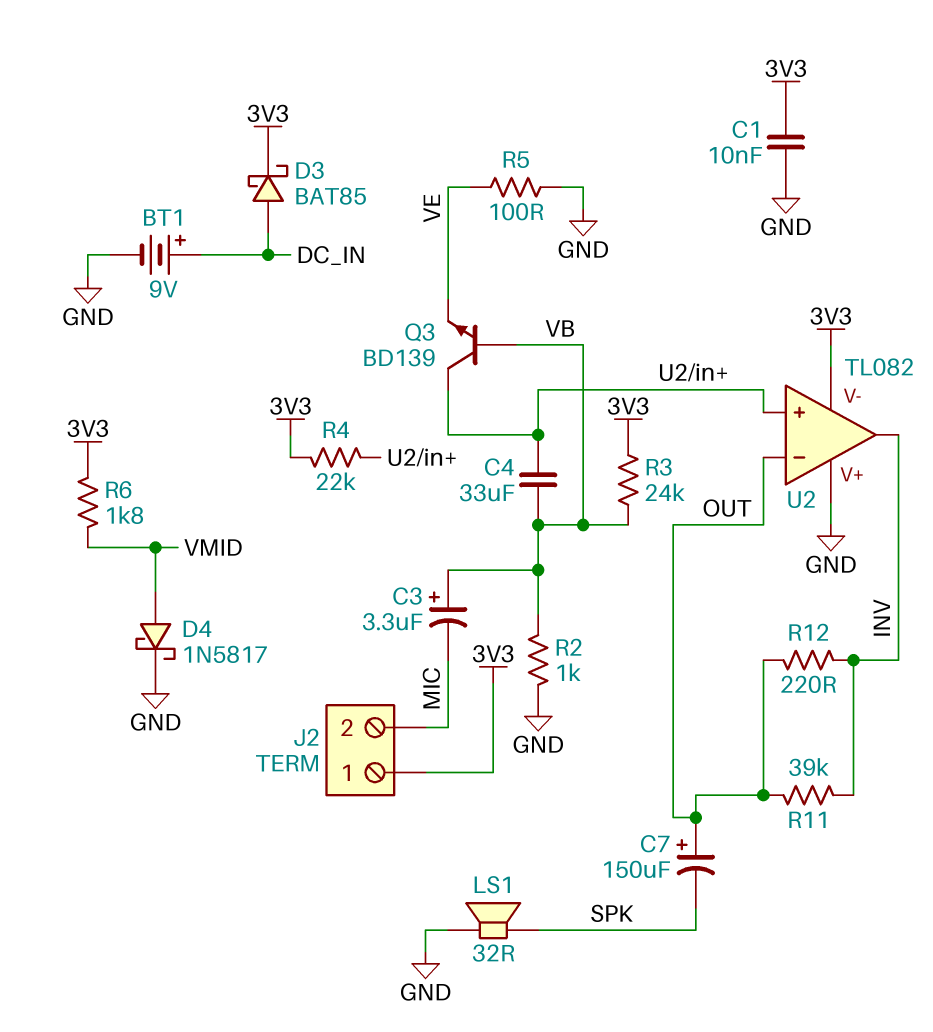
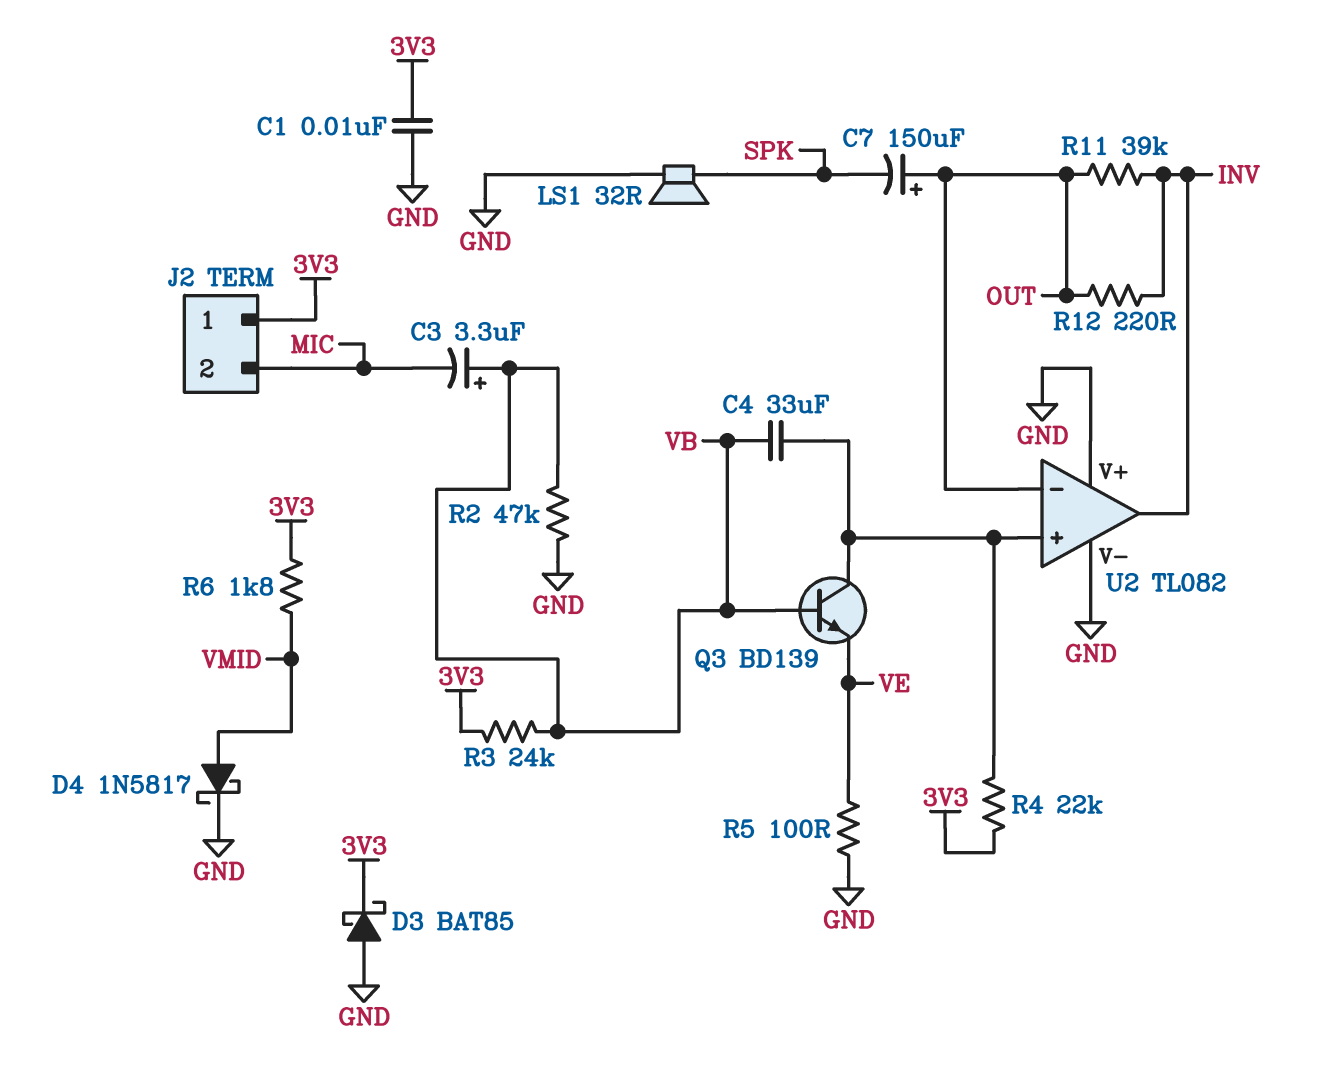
BT1: 9V (plus DC_IN, minus GND) -> none
D3: schottky BAT85 (A DC_IN, K 3V3) -> schottky BAT85 (A GND, K 3V3)
R2: 1k (GND, VB) -> 47k (GND, VB)
U2 pin V-: 3V3 -> GND

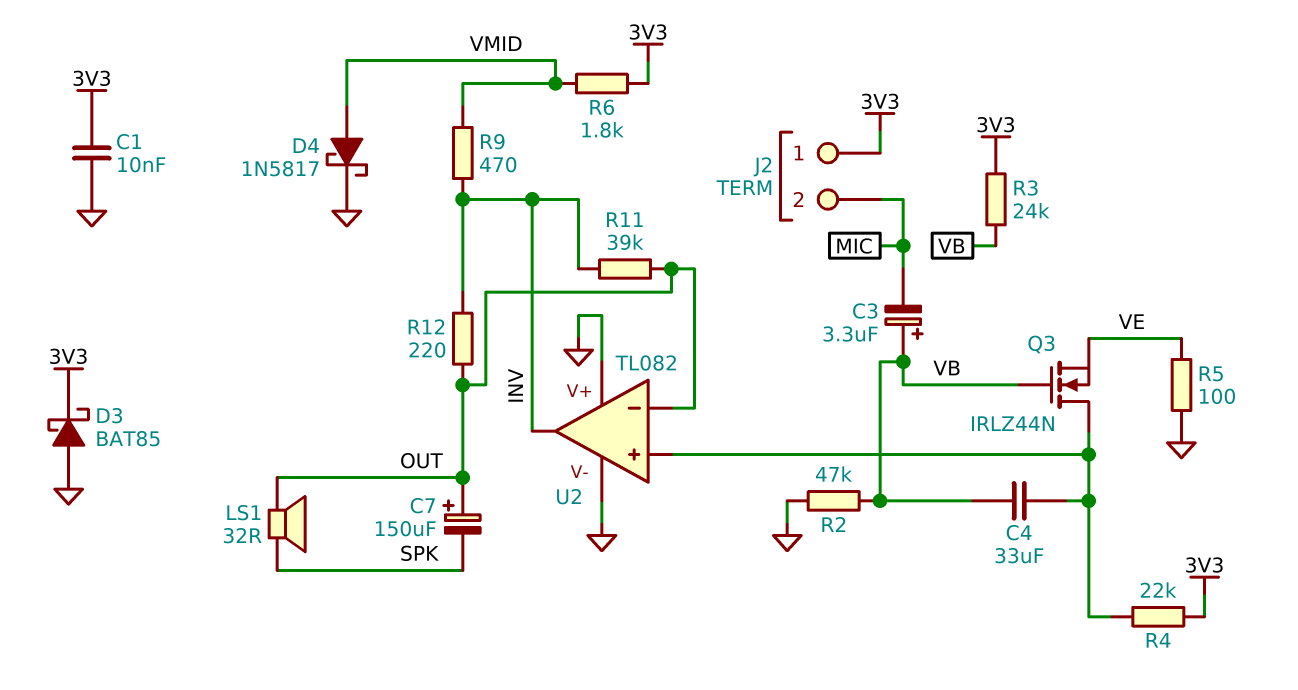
LS1: speaker 32R (GND, SPK) -> speaker 32R (OUT, SPK)
Q3: NPN BD139 (B VB, C U2/in+, E VE) -> NMOS IRLZ44N (G VB, D U2/in+, S VE)
R9: none -> 470 (INV, VMID)

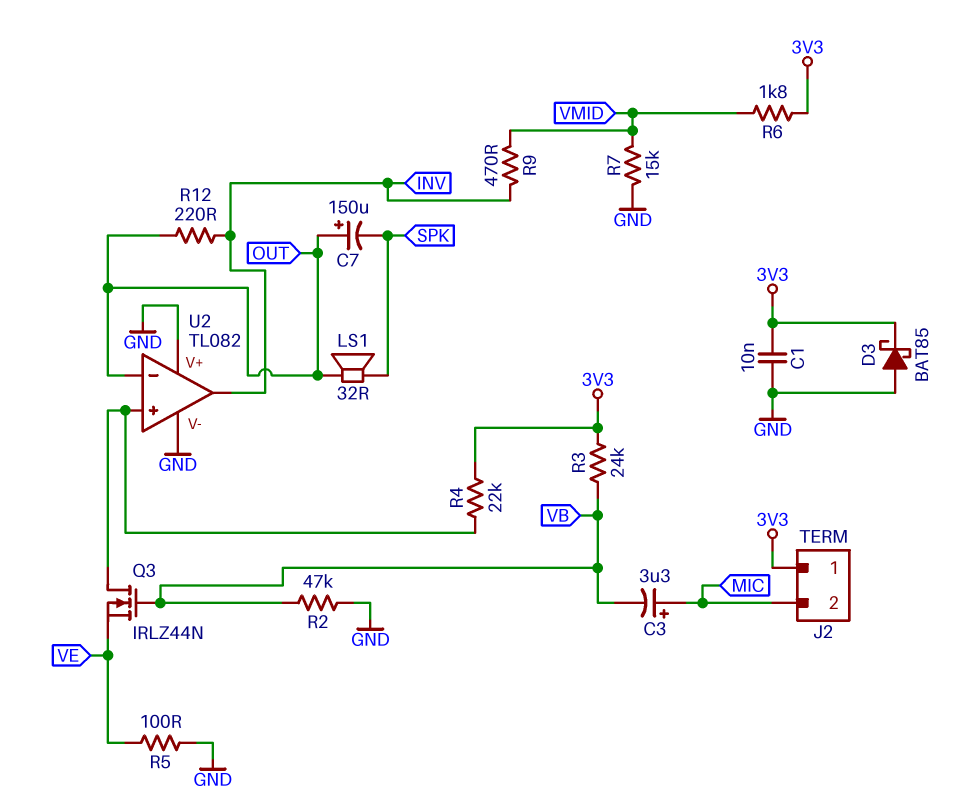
C3: 3.3uF (plus VB, minus MIC) -> 3.3uF (plus MIC, minus VB)
C4: 33uF (U2/in+, VB) -> none
D4: schottky 1N5817 (A VMID, K GND) -> none
R7: none -> 15k (GND, VMID)
R11: 39k (INV, OUT) -> none

